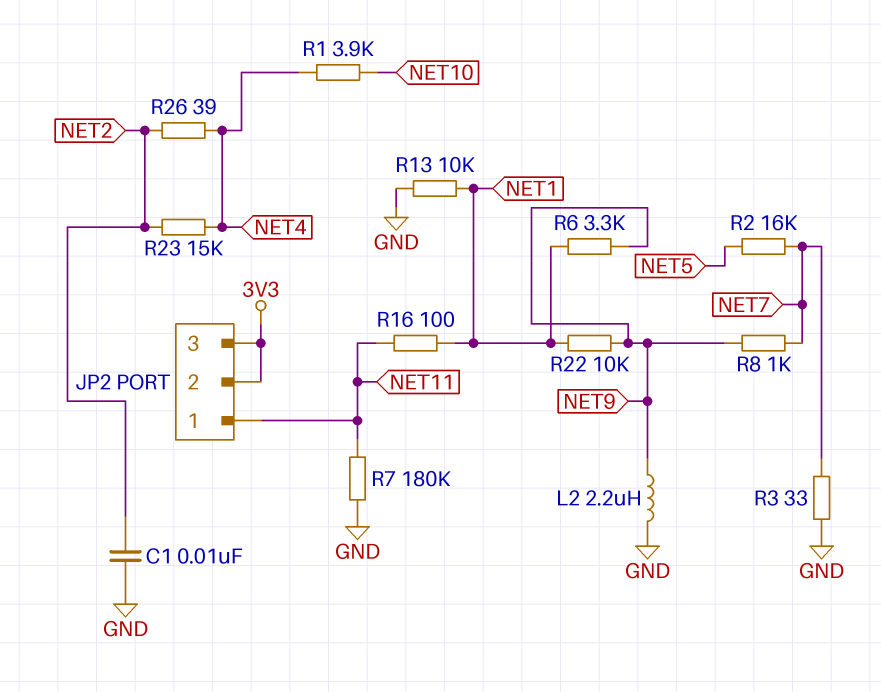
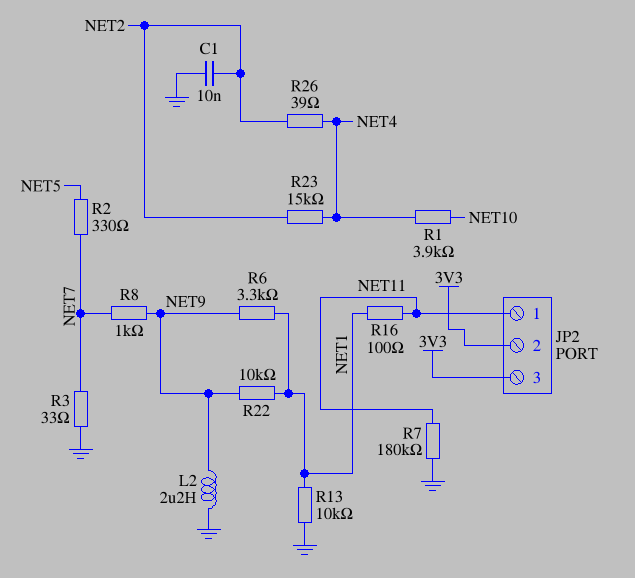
R2: 16k (NET5, NET7) -> 330 (NET5, NET7)

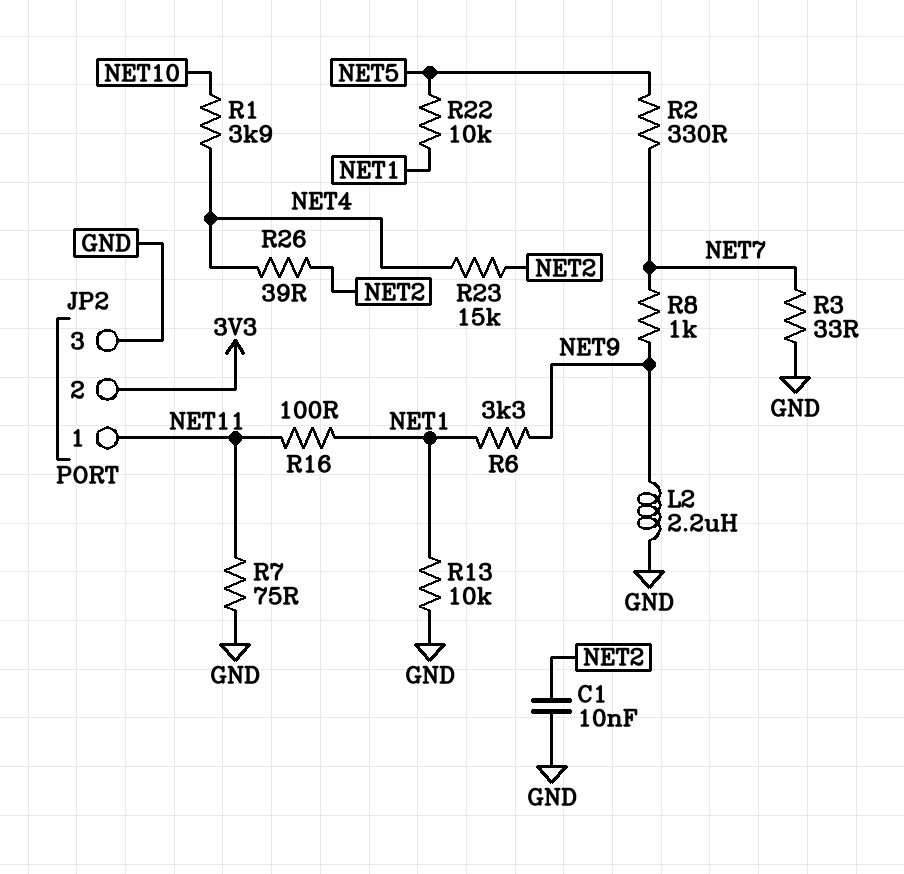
JP2 pin 3: 3V3 -> GND
R7: 180k (GND, NET11) -> 75 (GND, NET11)
R22: 10k (NET1, NET9) -> 10k (NET1, NET5)

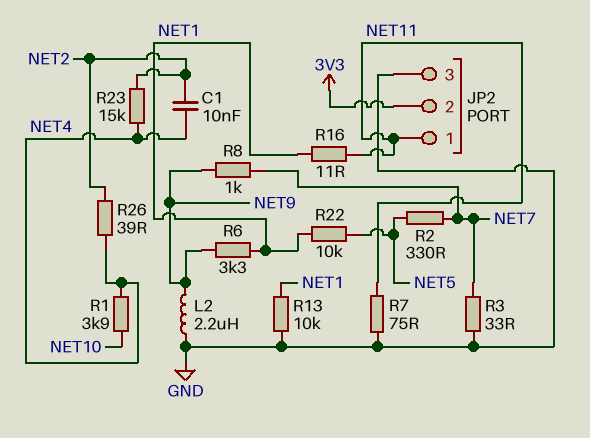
C1: 10nF (GND, NET2) -> 10nF (NET2, NET4)
R16: 100 (NET1, NET11) -> 11 (NET1, NET11)

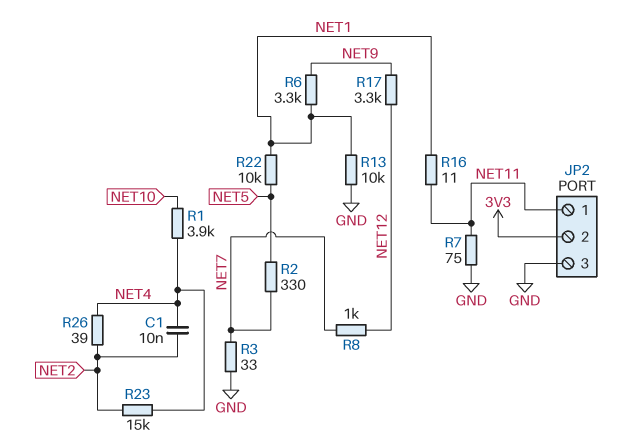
L2: 2.2uH (GND, NET9) -> none
R8: 1k (NET7, NET9) -> 1k (NET7, NET12)
R17: none -> 3.3k (NET9, NET12)

